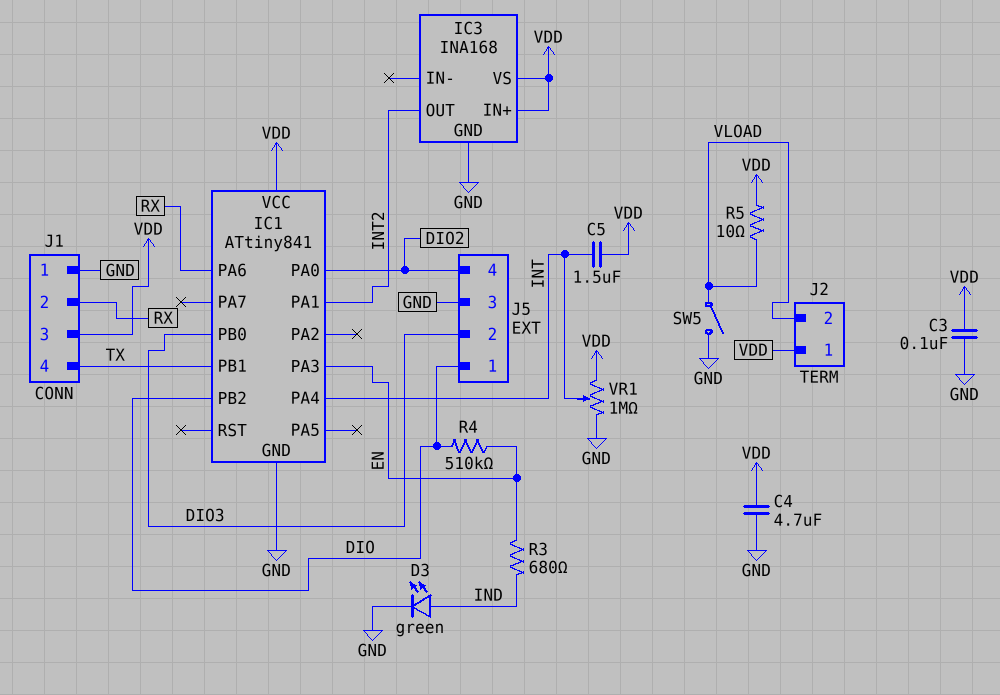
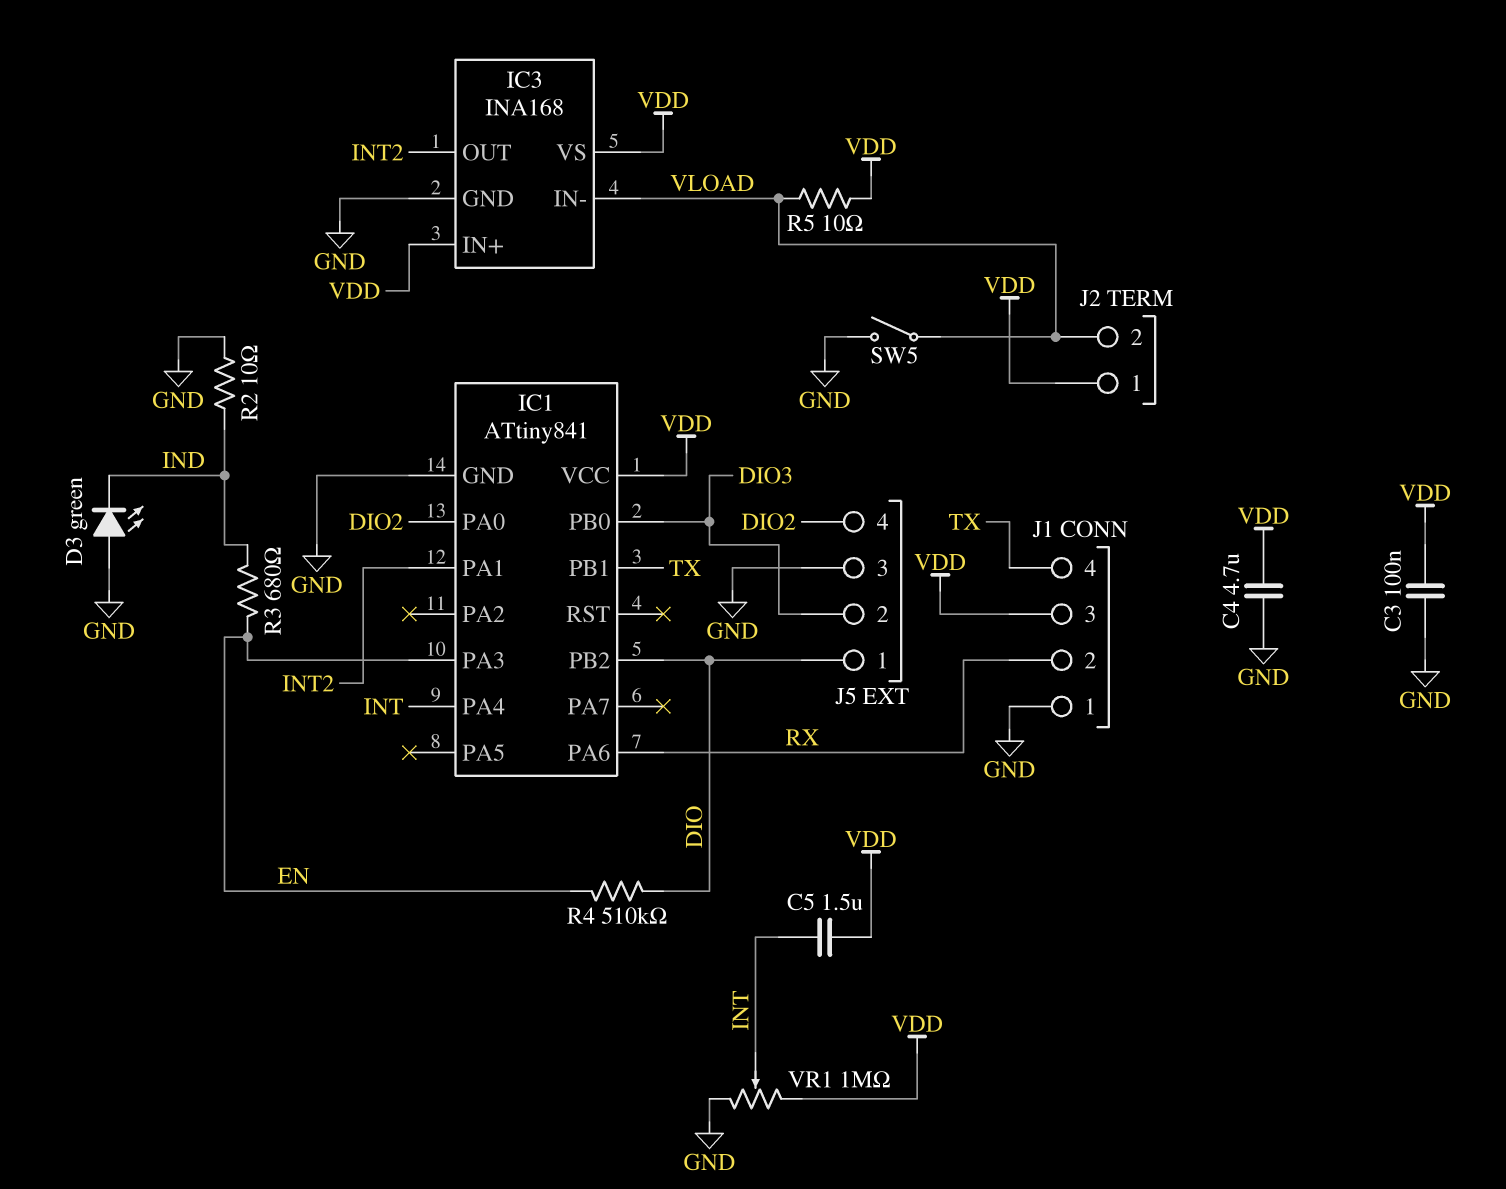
D3: LED green (A IND, K GND) -> LED green (A GND, K IND)
IC3 pin IN-: none -> VLOAD
R2: none -> 10 (GND, IND)

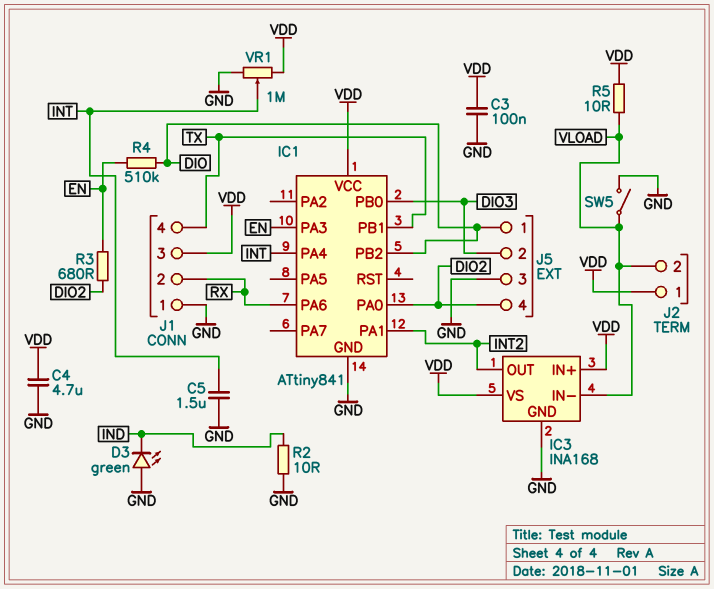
C5: 1.5uF (INT, VDD) -> 1.5uF (GND, INT)
R3: 680 (EN, IND) -> 680 (DIO2, EN)

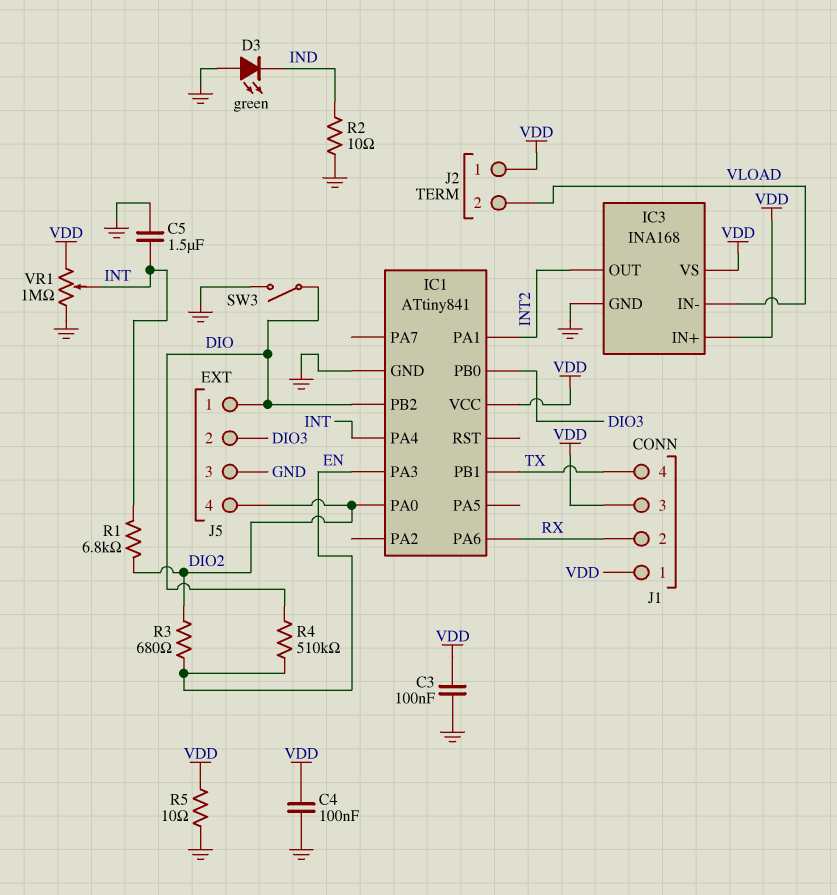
C4: 4.7uF (GND, VDD) -> 100nF (GND, VDD)
J1 pin 1: GND -> VDD
R1: none -> 6.8k (DIO2, INT)
R5: 10 (VDD, VLOAD) -> 10 (GND, VDD)
SW3: none -> switch (DIO, GND)
SW5: switch (GND, VLOAD) -> none

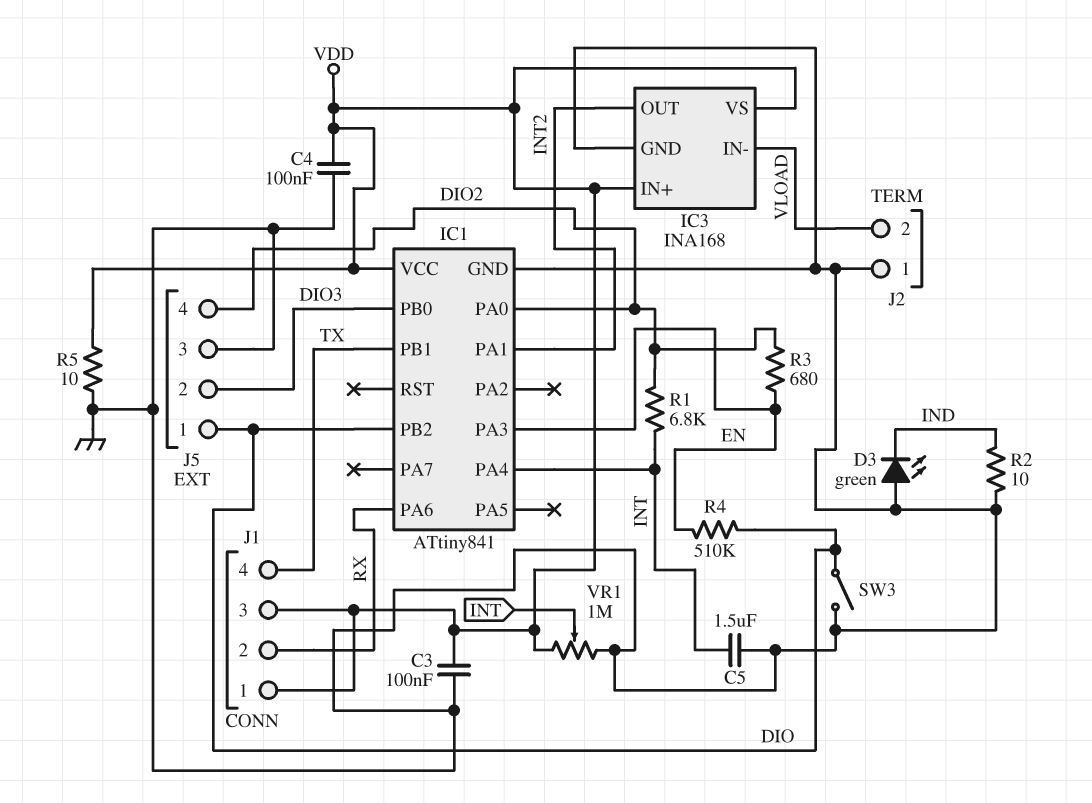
J2 pin 1: VDD -> GND

